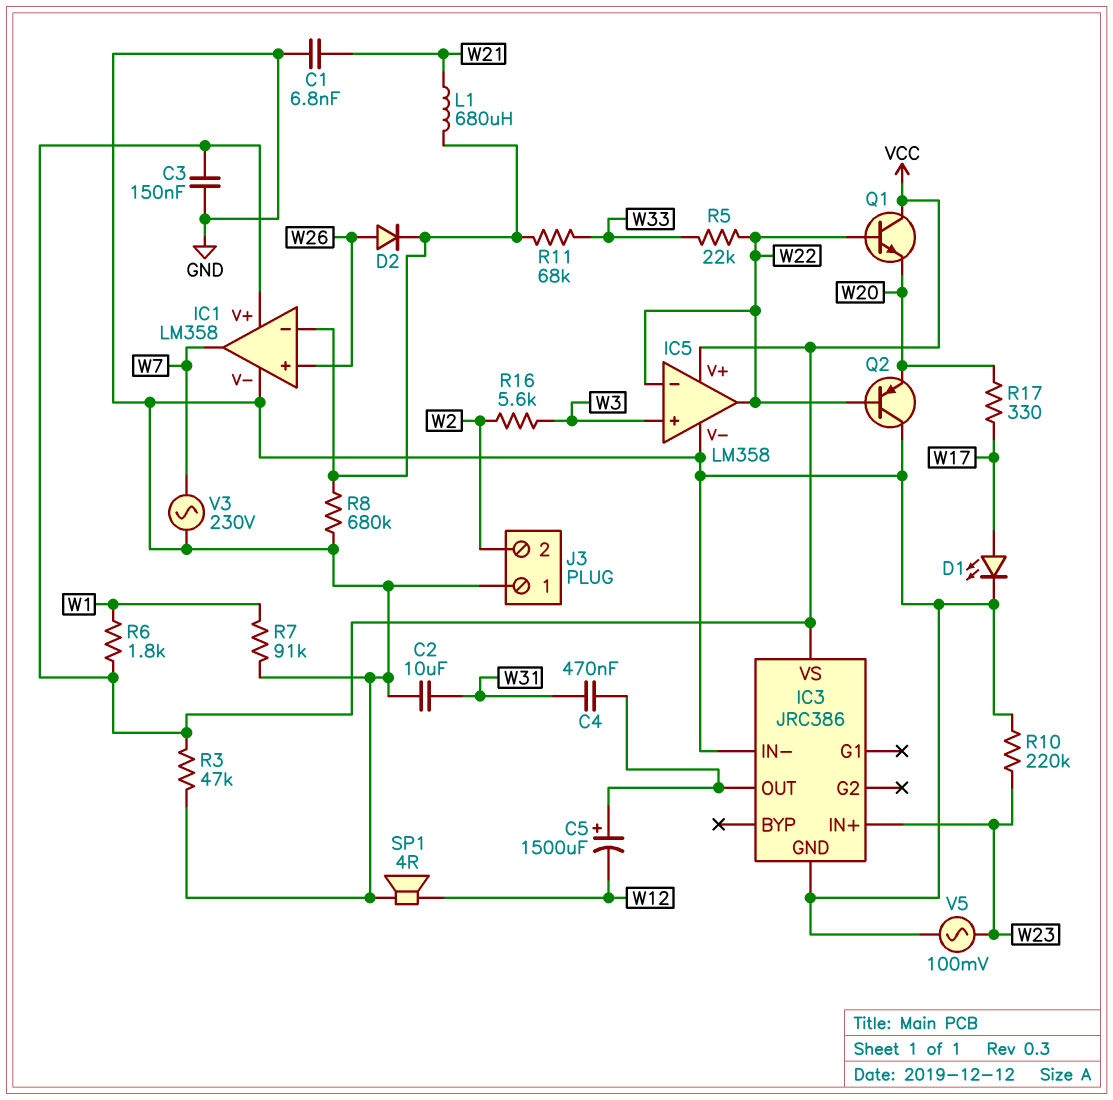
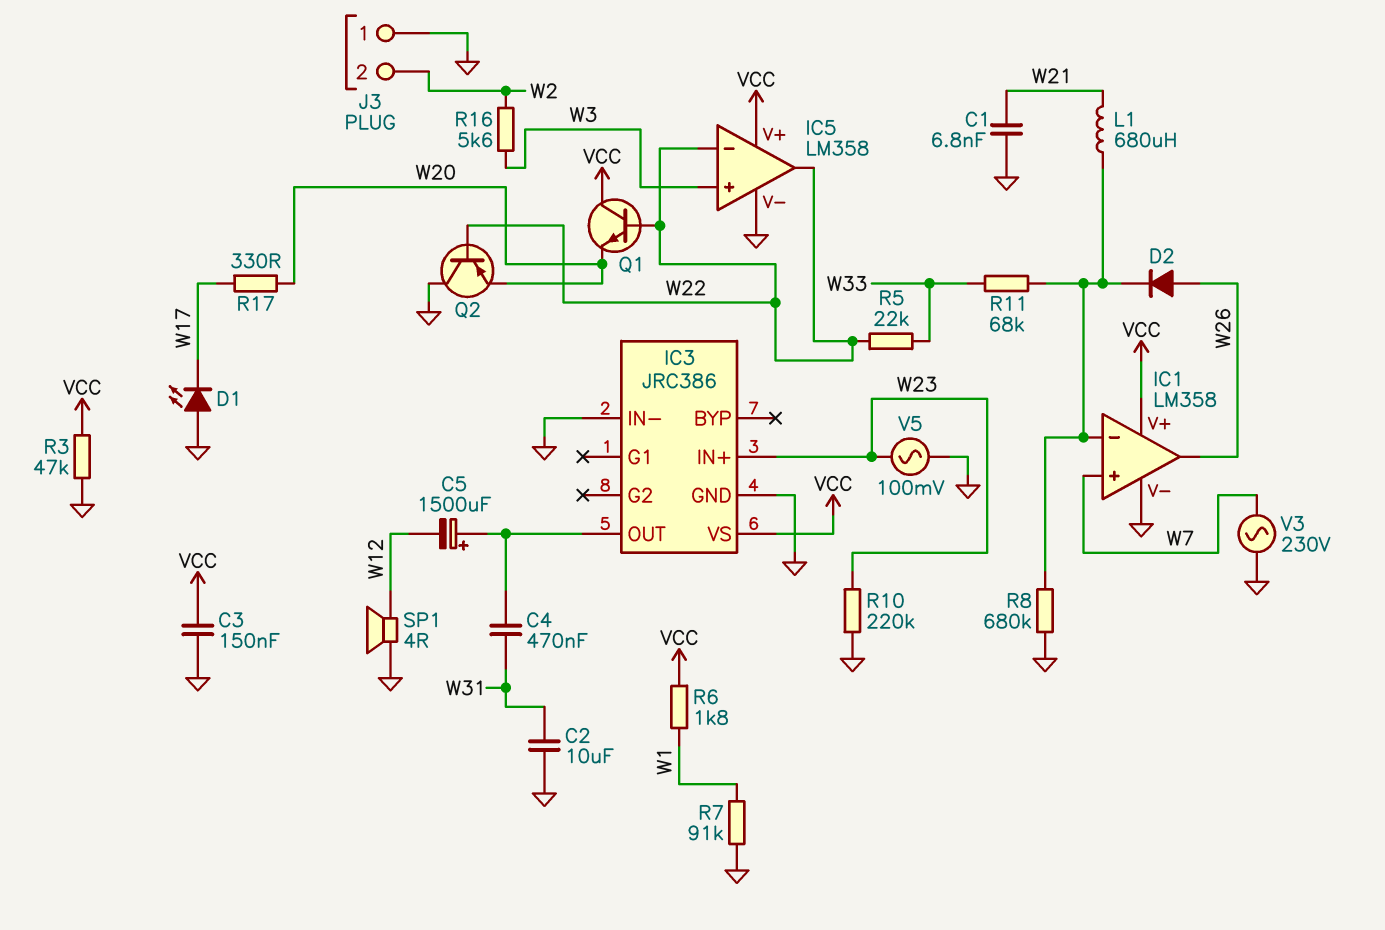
D1: LED (A W17, K GND) -> LED (A GND, K W17)
IC1 pin in+: W26 -> W7
IC1 pin out: W7 -> W26

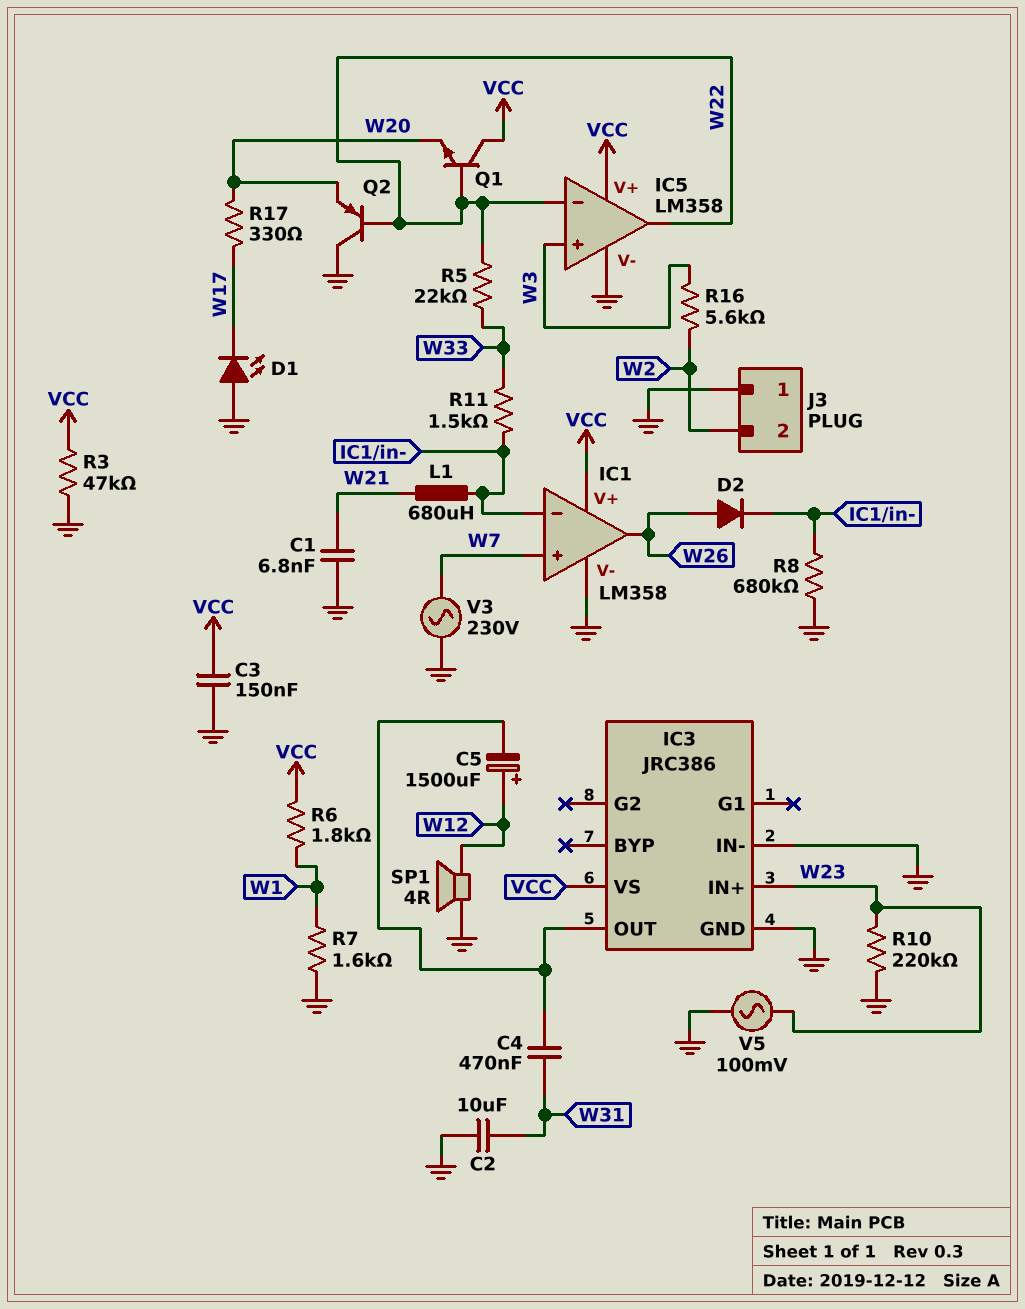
C5: 1500uF (plus IC3/OUT, minus W12) -> 1500uF (plus W12, minus IC3/OUT)
R7: 91k (GND, W1) -> 1.6k (GND, W1)
R11: 68k (IC1/in-, W33) -> 1.5k (IC1/in-, W33)

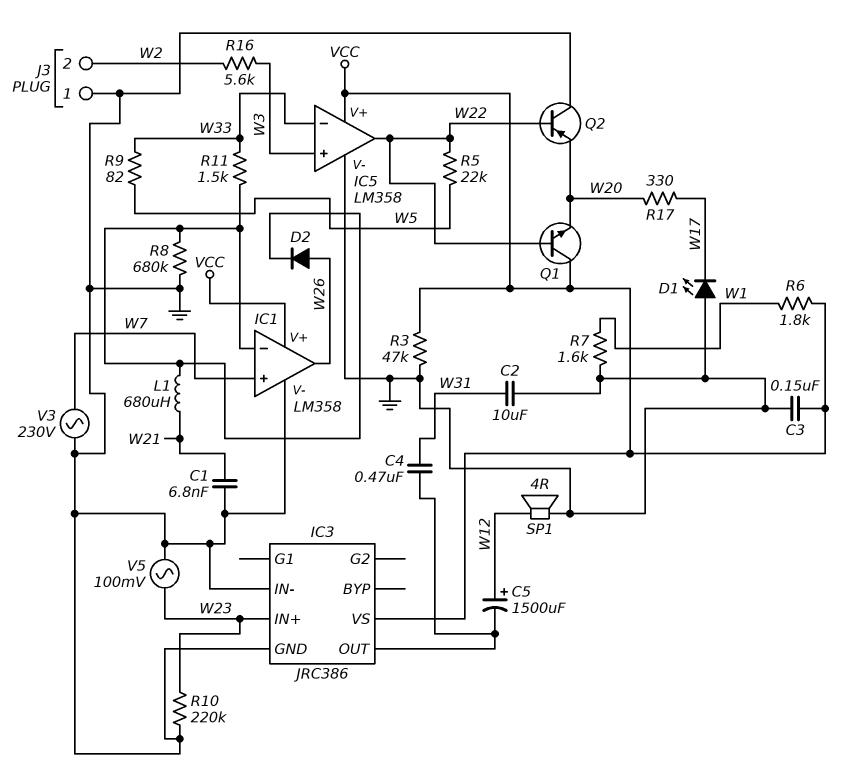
IC5 pin in-: W22 -> W33
R5: 22k (W22, W33) -> 22k (W5, W22)
R9: none -> 82 (W5, W33)

